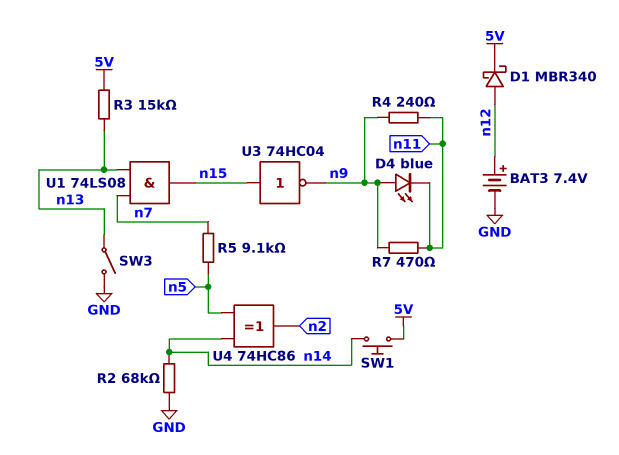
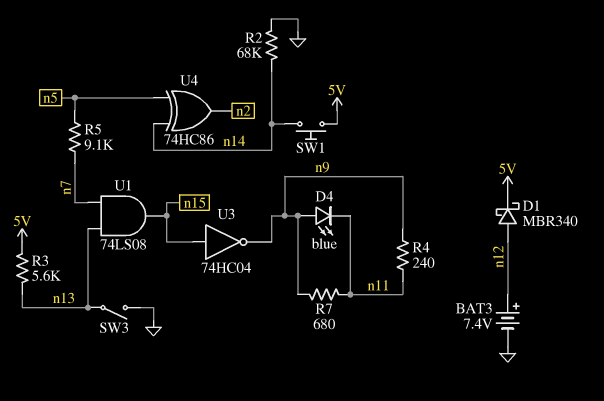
R3: 15k (5V, n13) -> 5.6k (5V, n13)
R7: 470 (n9, n11) -> 680 (n9, n11)

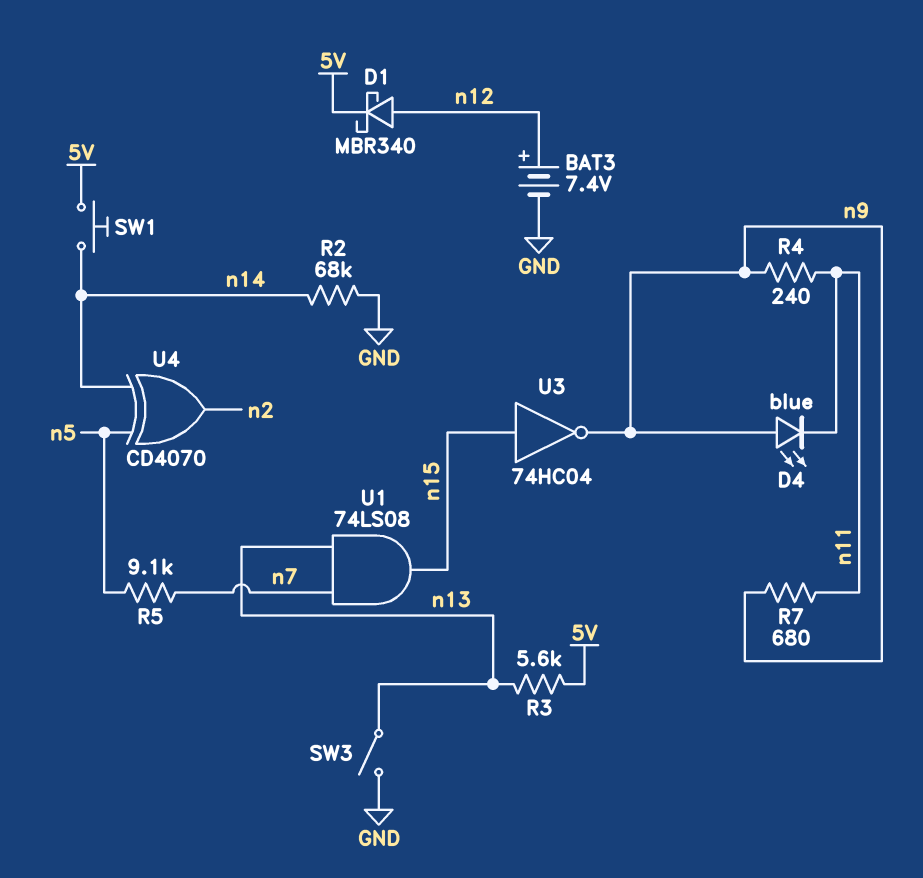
U4: XOR 74HC86 (in n5, in n14, out n2) -> XOR CD4070 (in n5, in n14, out n2)

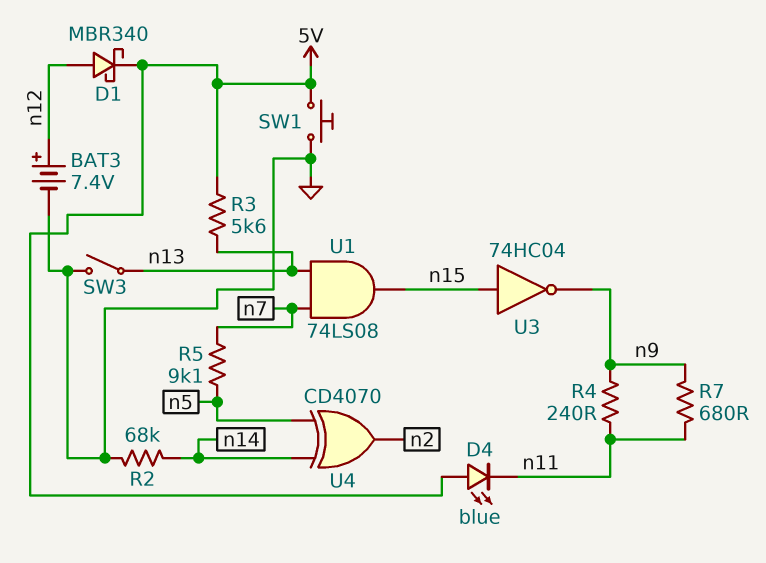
D4: LED blue (A n9, K n11) -> LED blue (A 5V, K n11)
SW1: button (5V, n14) -> button (5V, GND)

